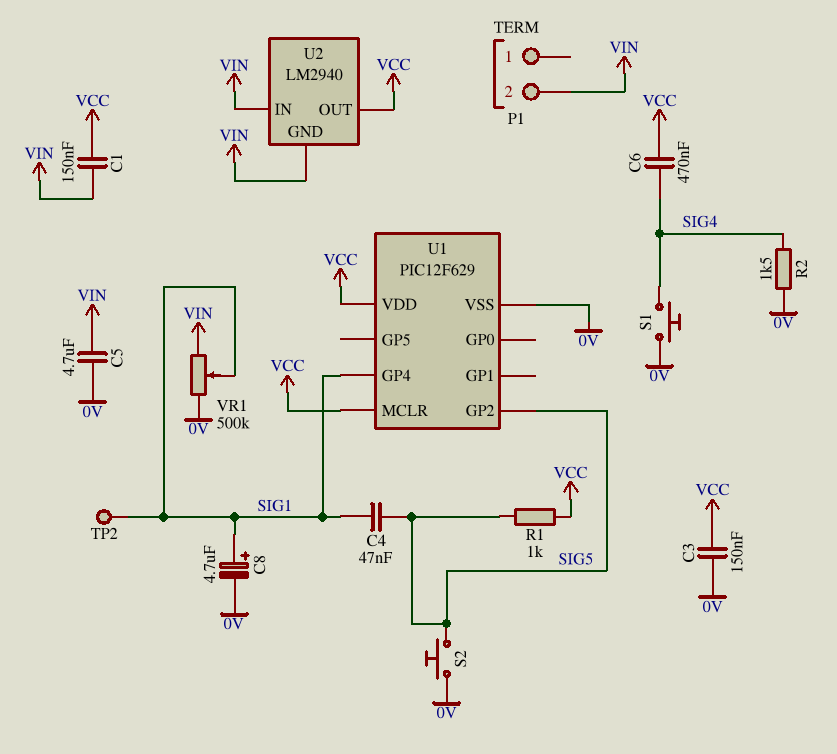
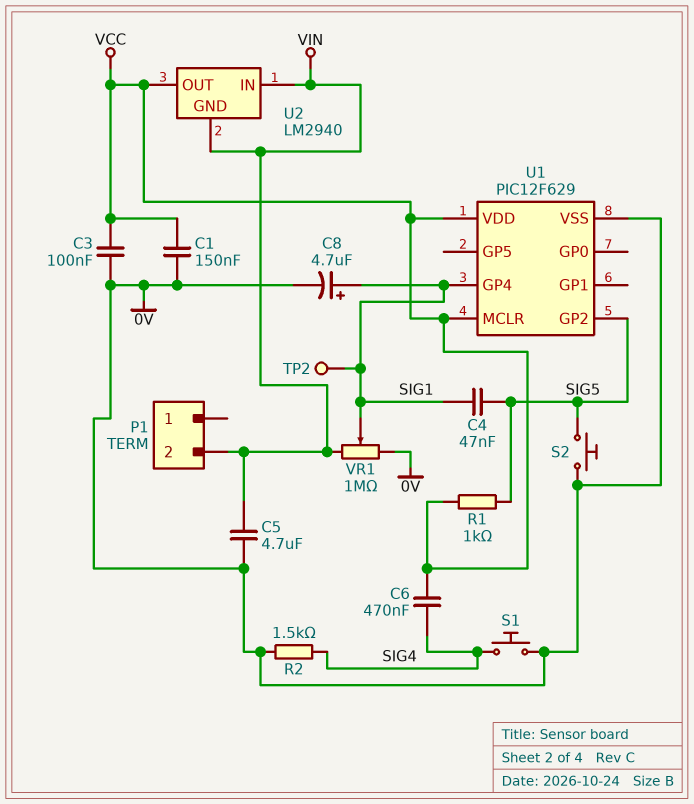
C1: 150nF (VCC, VIN) -> 150nF (0V, VCC)
C3: 150nF (0V, VCC) -> 100nF (0V, VCC)
VR1: 500k (0V, VIN, wiper SIG1) -> 1M (0V, VIN, wiper SIG1)

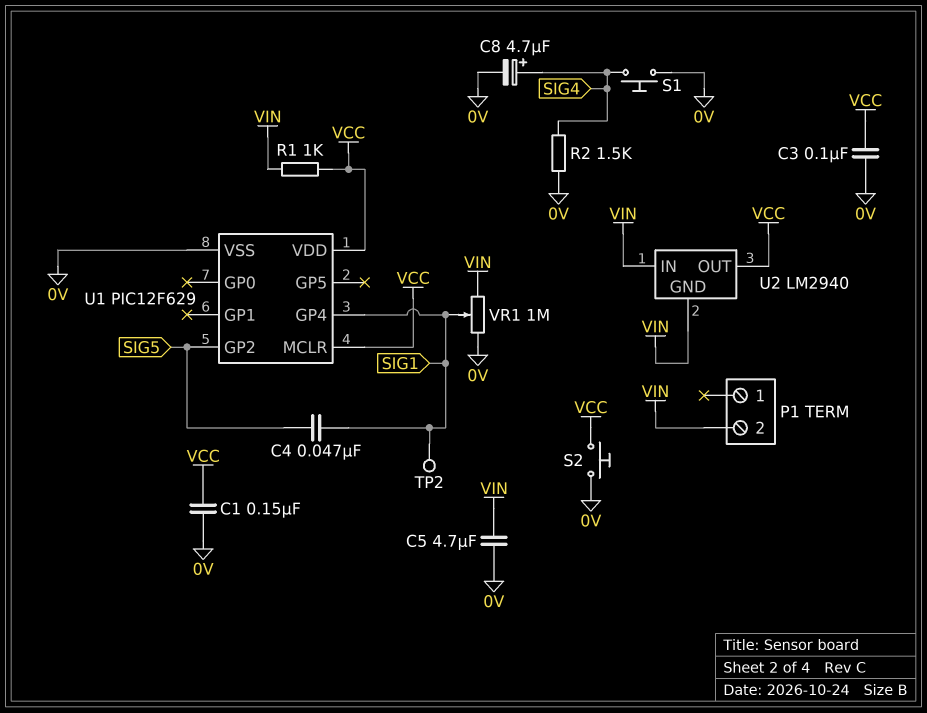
C6: 470nF (SIG4, VCC) -> none
C8: 4.7uF (plus SIG1, minus 0V) -> 4.7uF (plus SIG4, minus 0V)
R1: 1k (SIG5, VCC) -> 1k (VCC, VIN)
S2: button (0V, SIG5) -> button (0V, VCC)

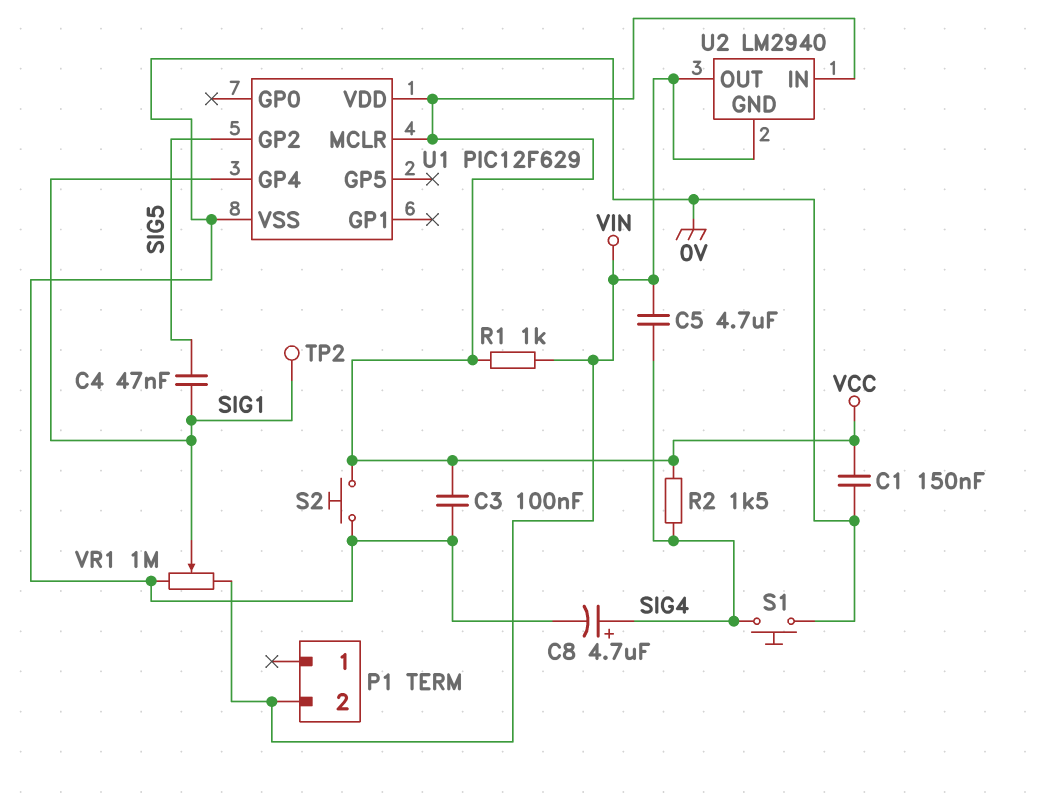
C5: 4.7uF (0V, VIN) -> 4.7uF (SIG4, VIN)
R2: 1.5k (0V, SIG4) -> 1.5k (SIG4, VCC)
U2 pin IN: VIN -> VCC
U2 pin OUT: VCC -> VIN

